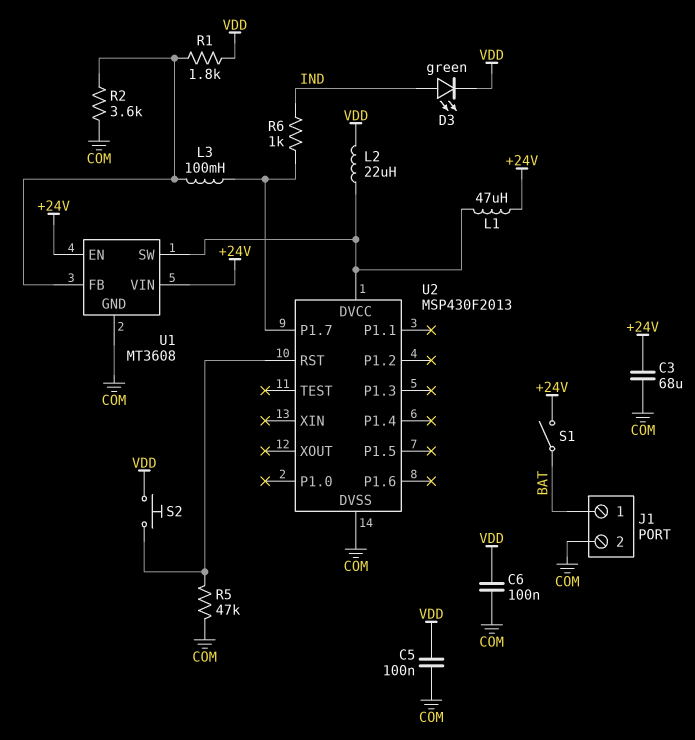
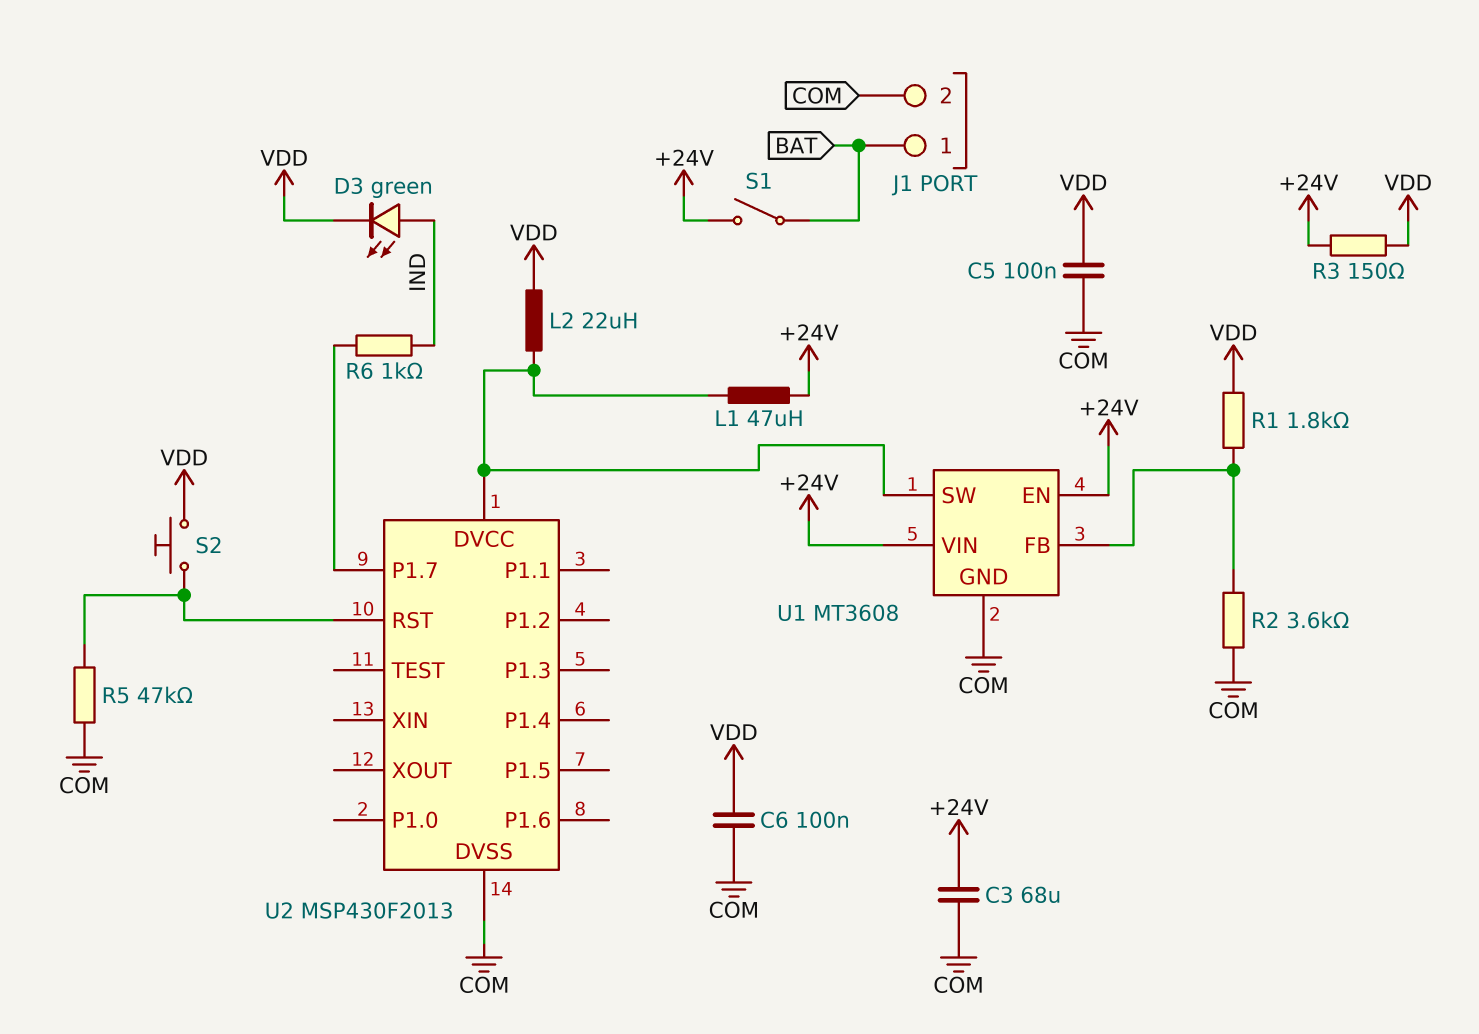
L3: 100mH (U1/FB, U2/P1.7) -> none
R3: none -> 150 (+24V, VDD)

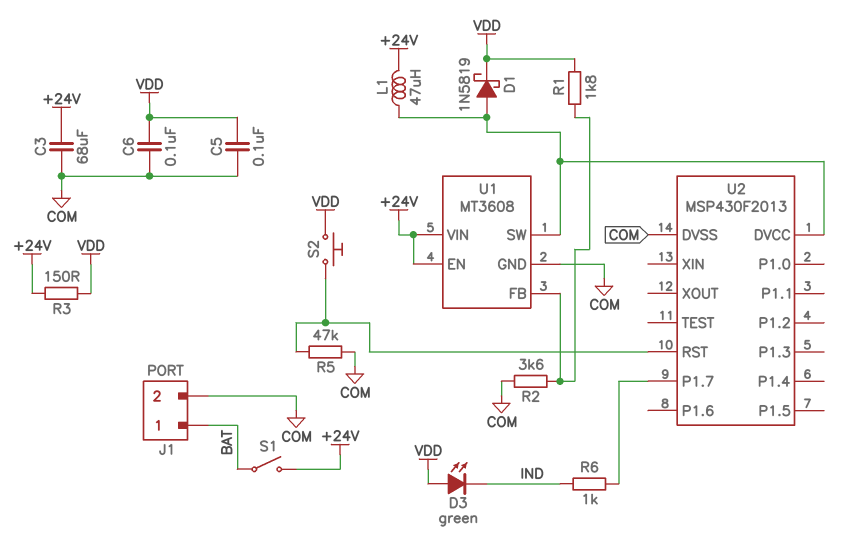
D1: none -> schottky 1N5819 (A U1/SW, K VDD)
D3: LED green (A IND, K VDD) -> LED green (A VDD, K IND)
L2: 22uH (U1/SW, VDD) -> none

